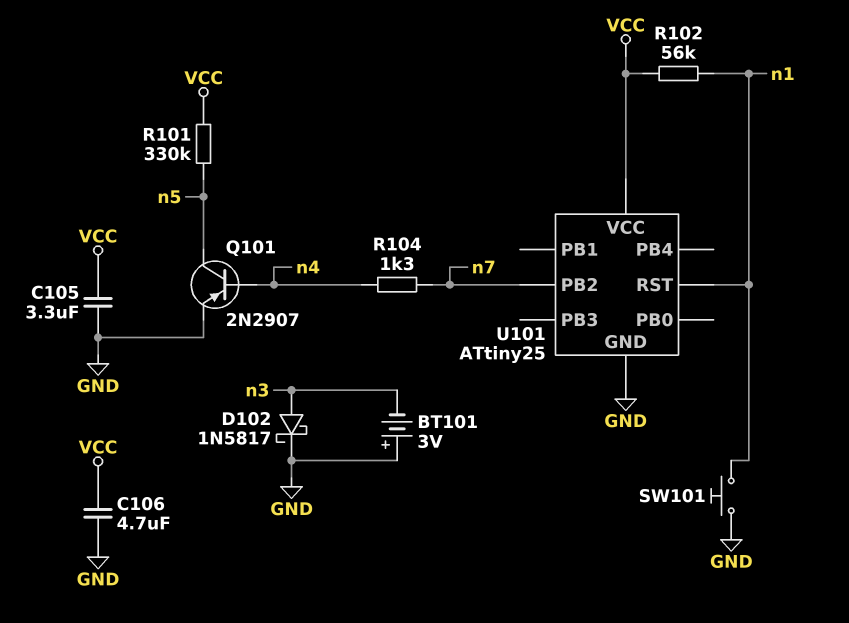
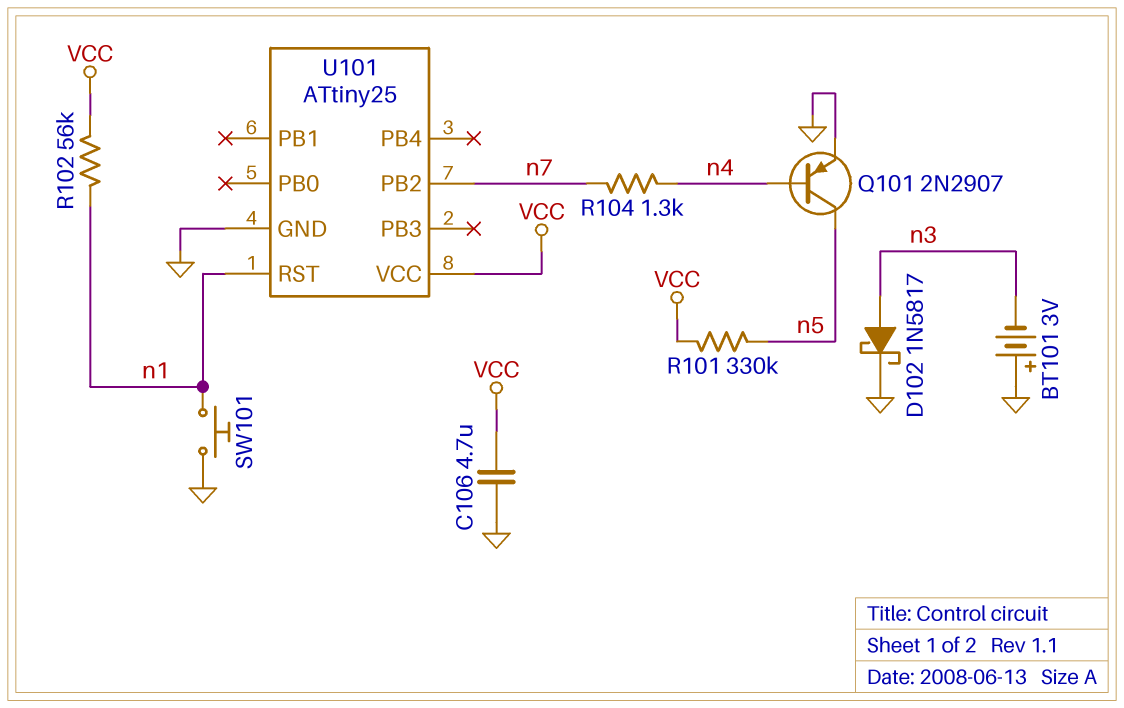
C105: 3.3uF (GND, VCC) -> none

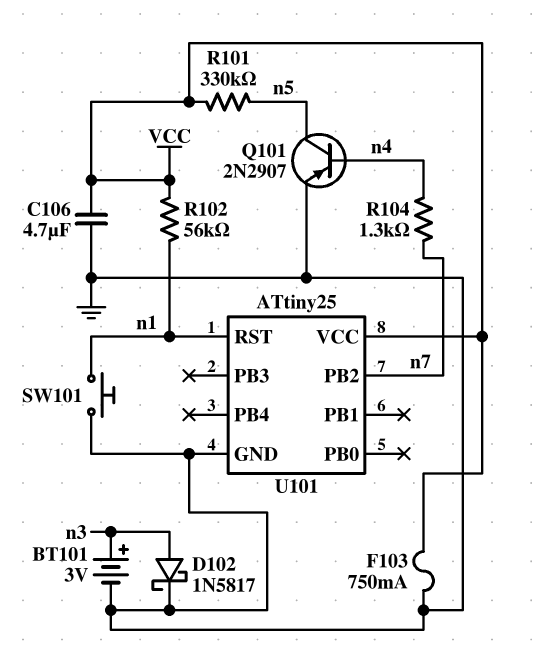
BT101: 3V (plus GND, minus n3) -> 3V (plus n3, minus GND)
F103: none -> 750mA (GND, VCC)

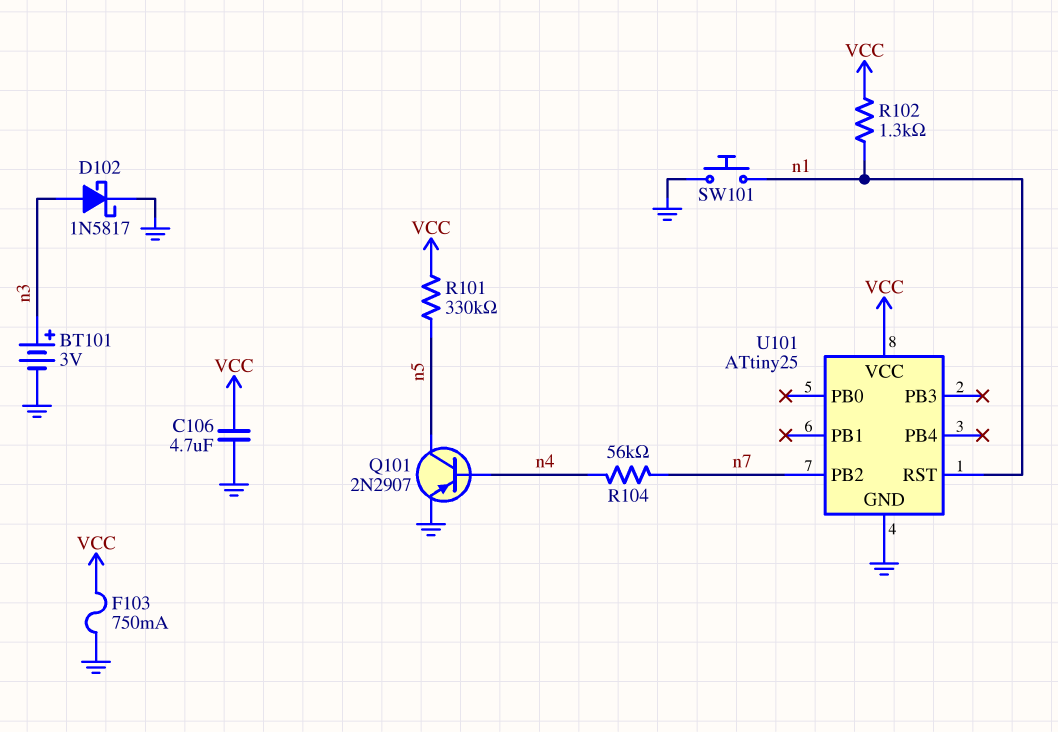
R102: 56k (VCC, n1) -> 1.3k (VCC, n1)
R104: 1.3k (n4, n7) -> 56k (n4, n7)

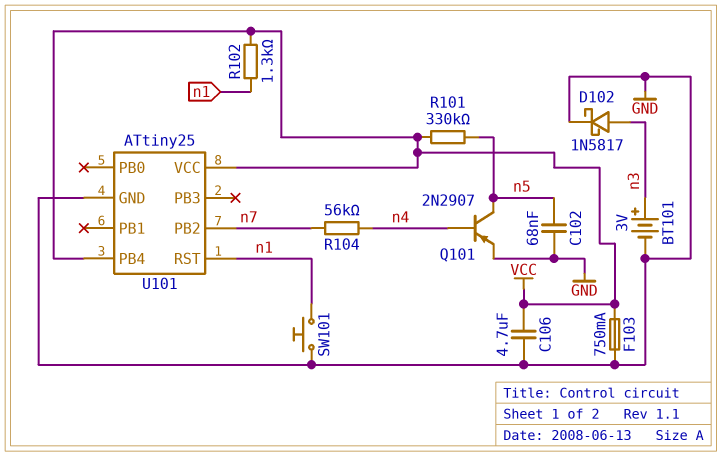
C102: none -> 68nF (GND, n5)
U101 pin PB4: none -> VCC

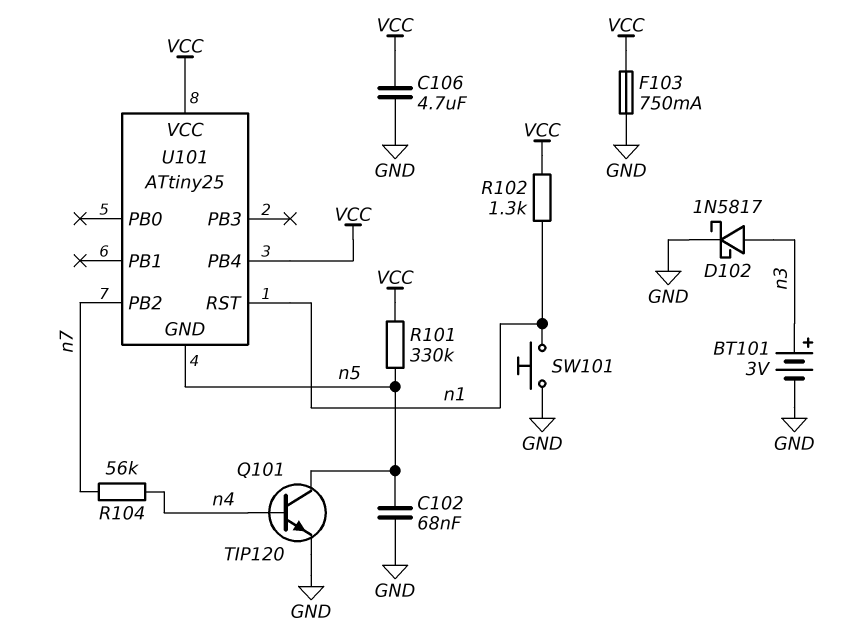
Q101: PNP 2N2907 (B n4, C n5, E GND) -> NPN TIP120 (B n4, C n5, E GND)
U101 pin GND: GND -> n5

